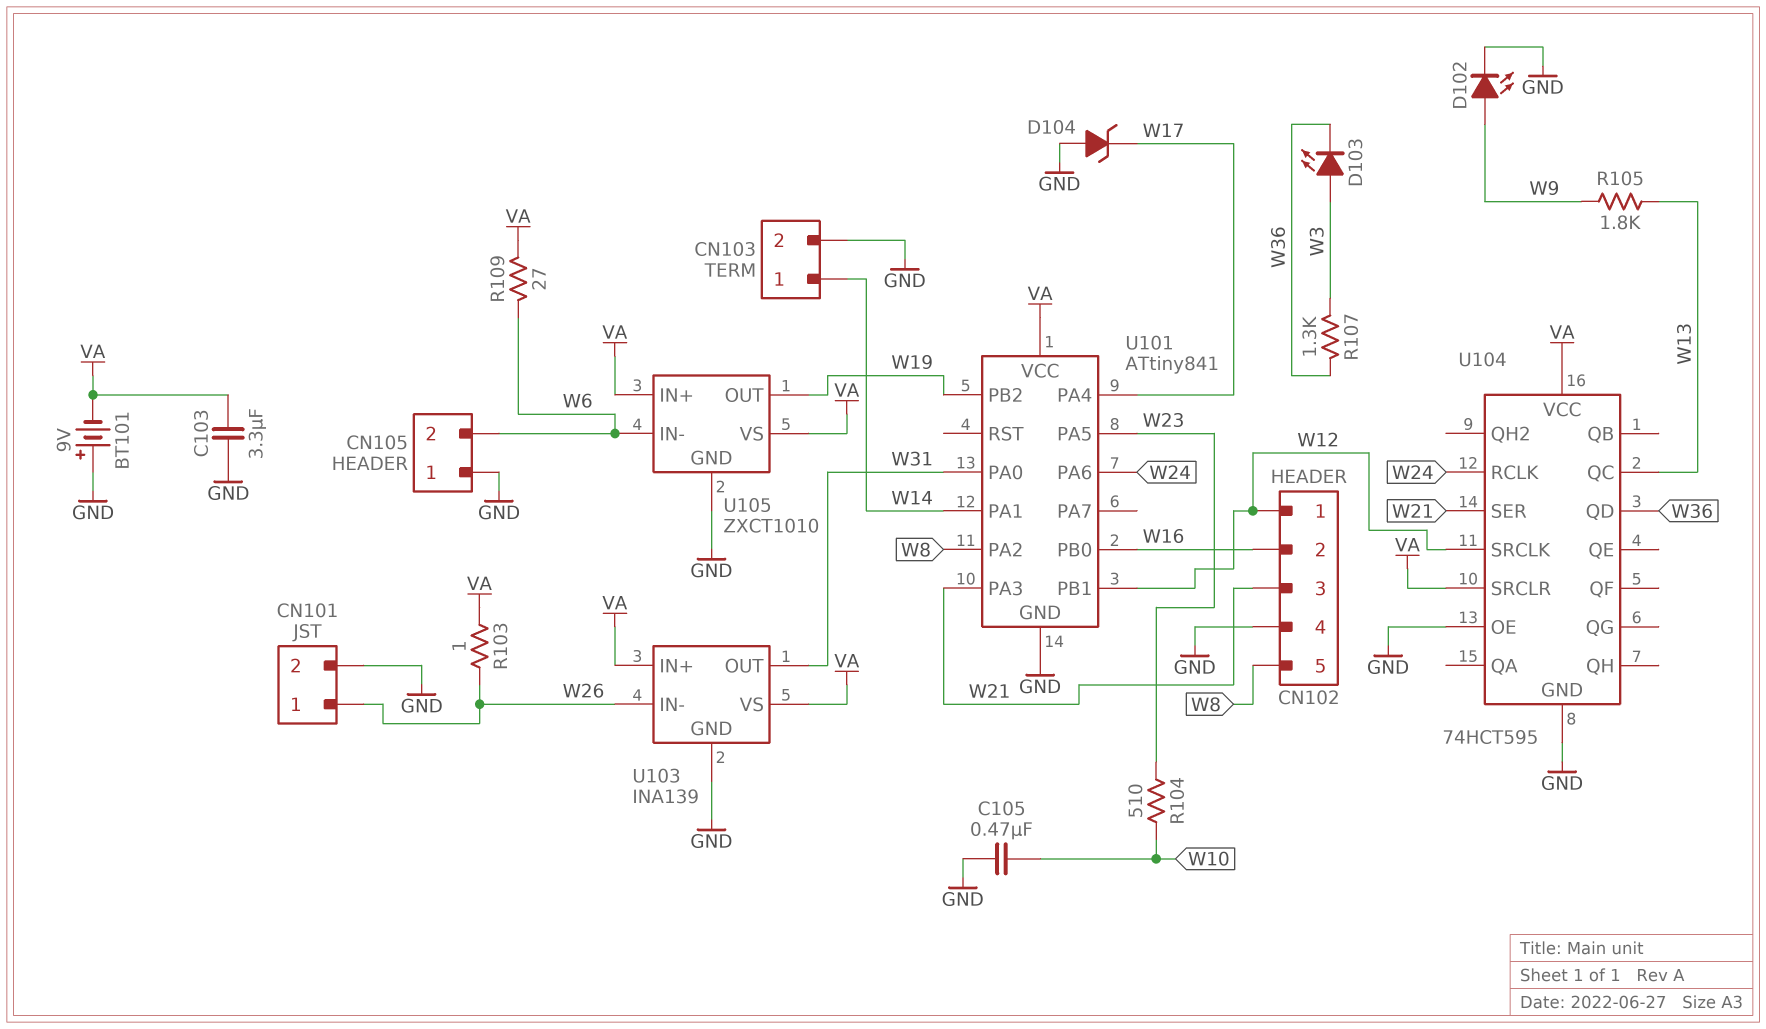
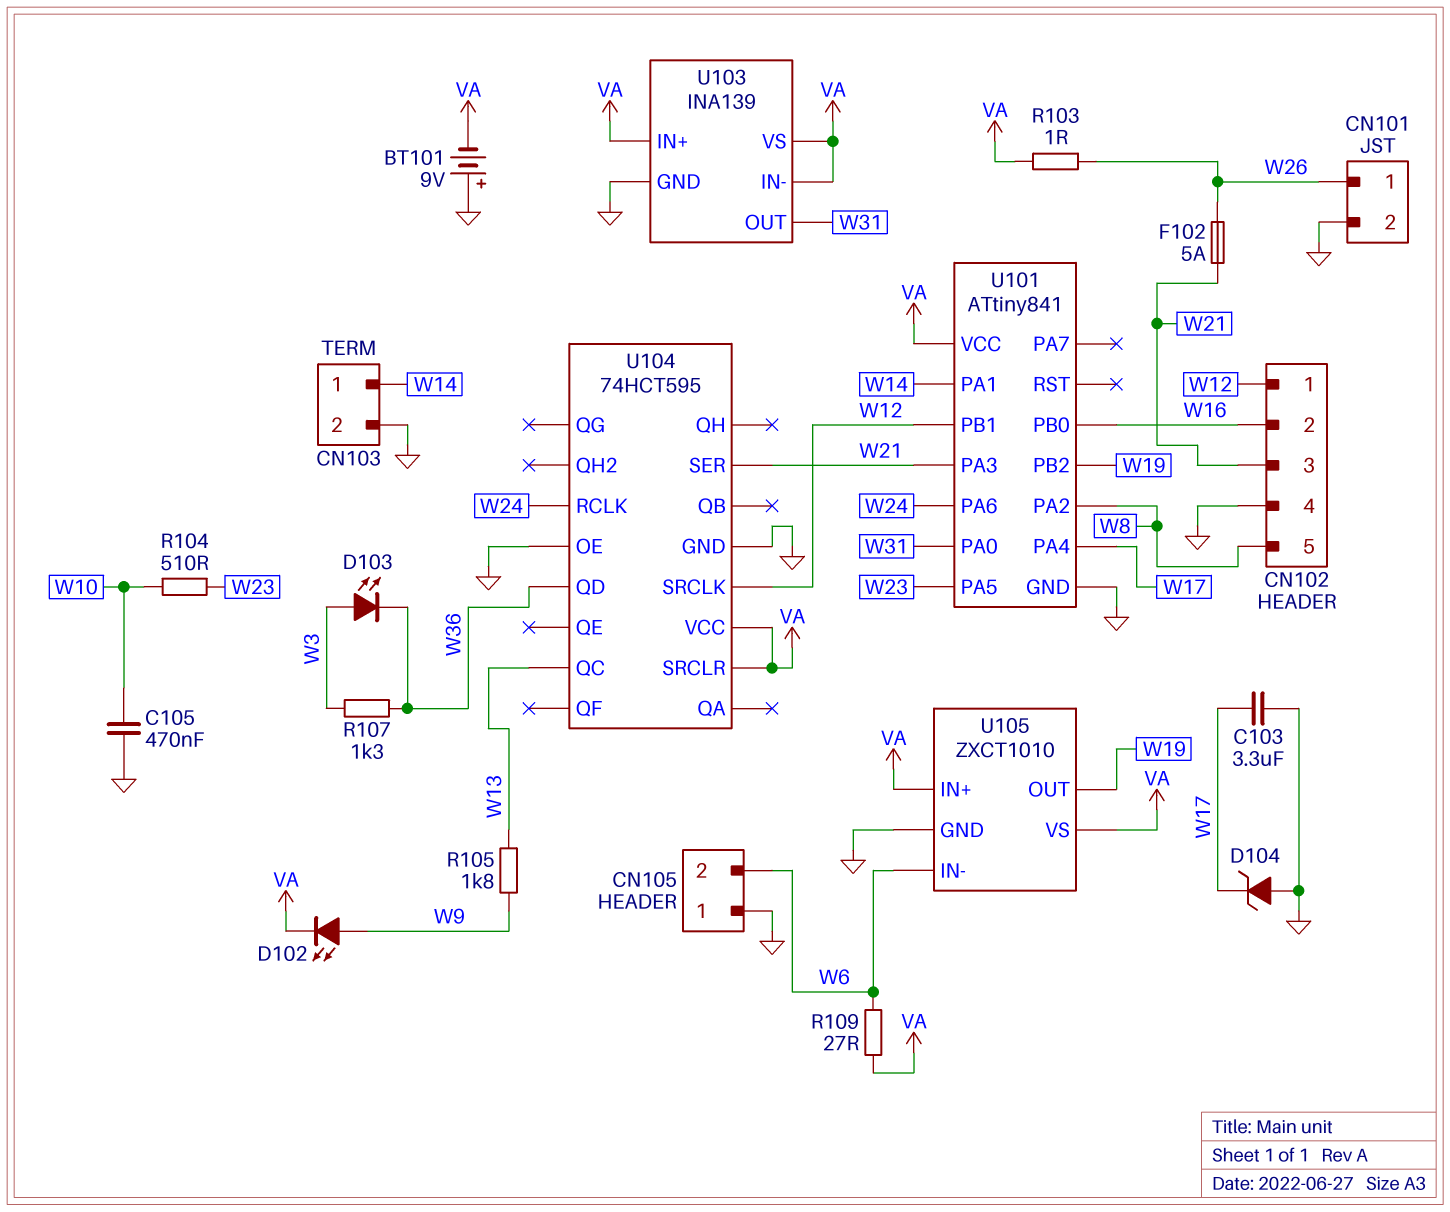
C103: 3.3uF (GND, VA) -> 3.3uF (GND, W17)
D102: LED (A W9, K GND) -> LED (A W9, K VA)
F102: none -> 5A (W21, W26)
U103 pin IN-: W26 -> VA

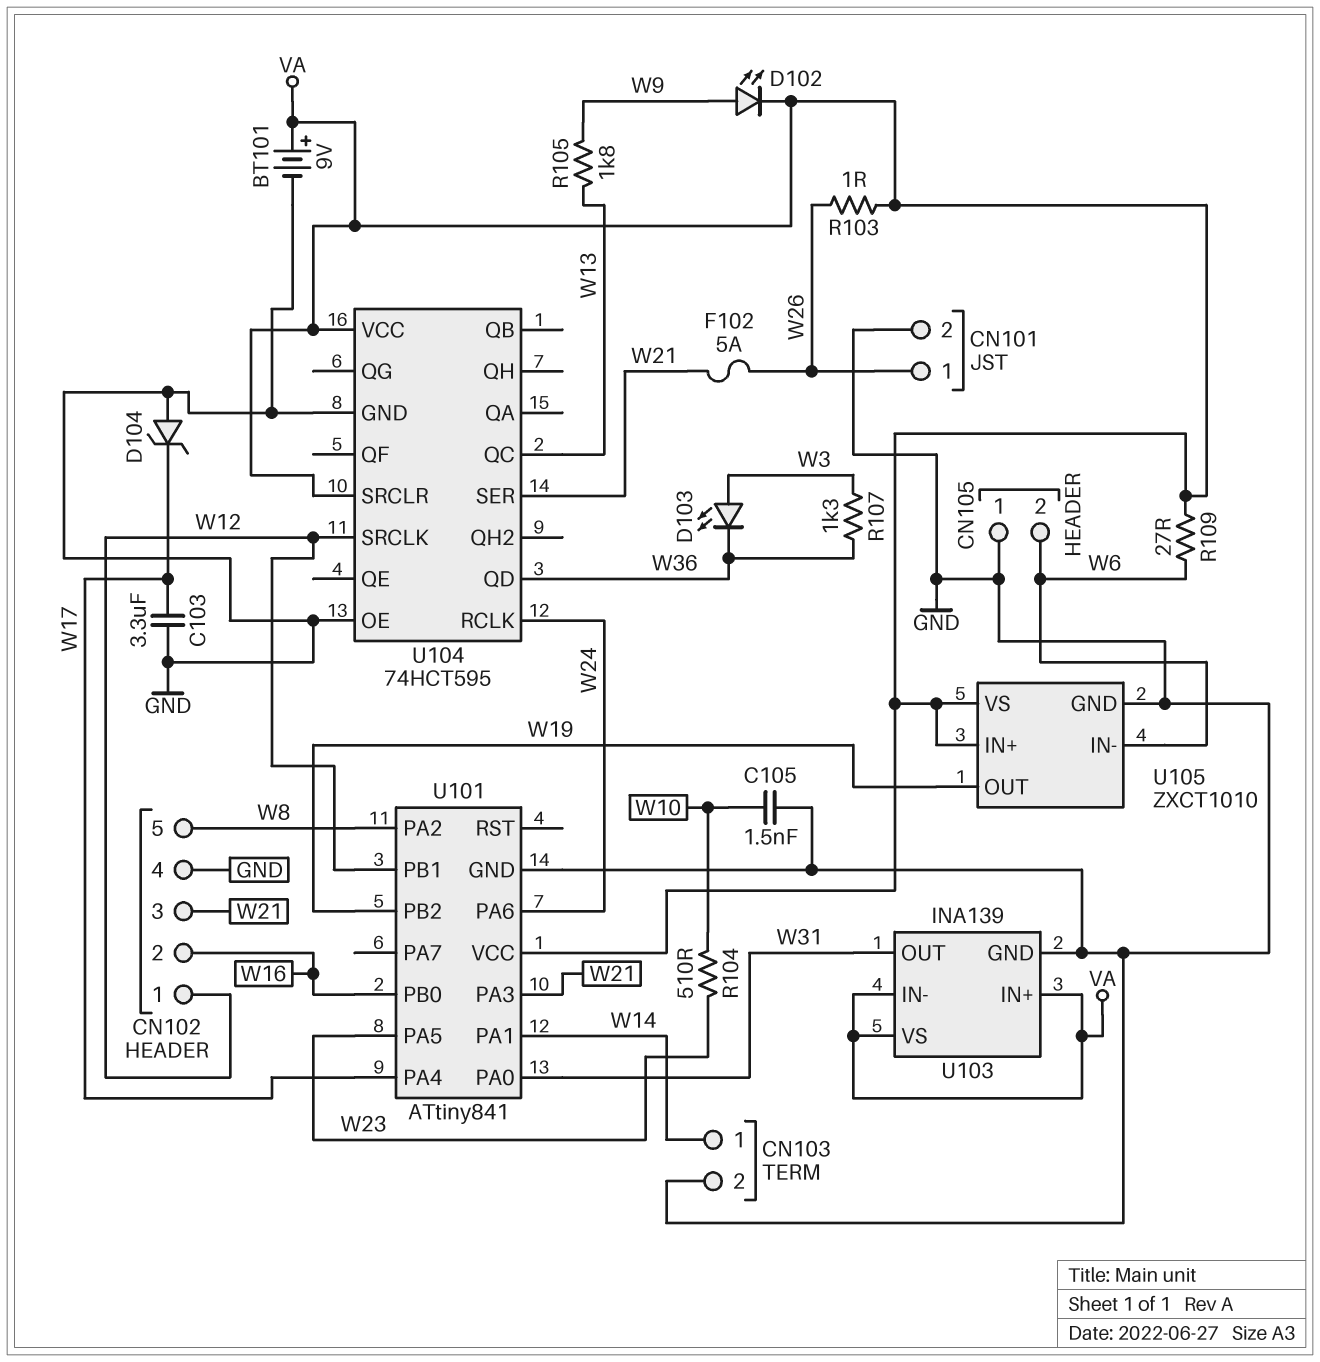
BT101: 9V (plus GND, minus VA) -> 9V (plus VA, minus GND)
C105: 470nF (GND, W10) -> 1.5nF (GND, W10)

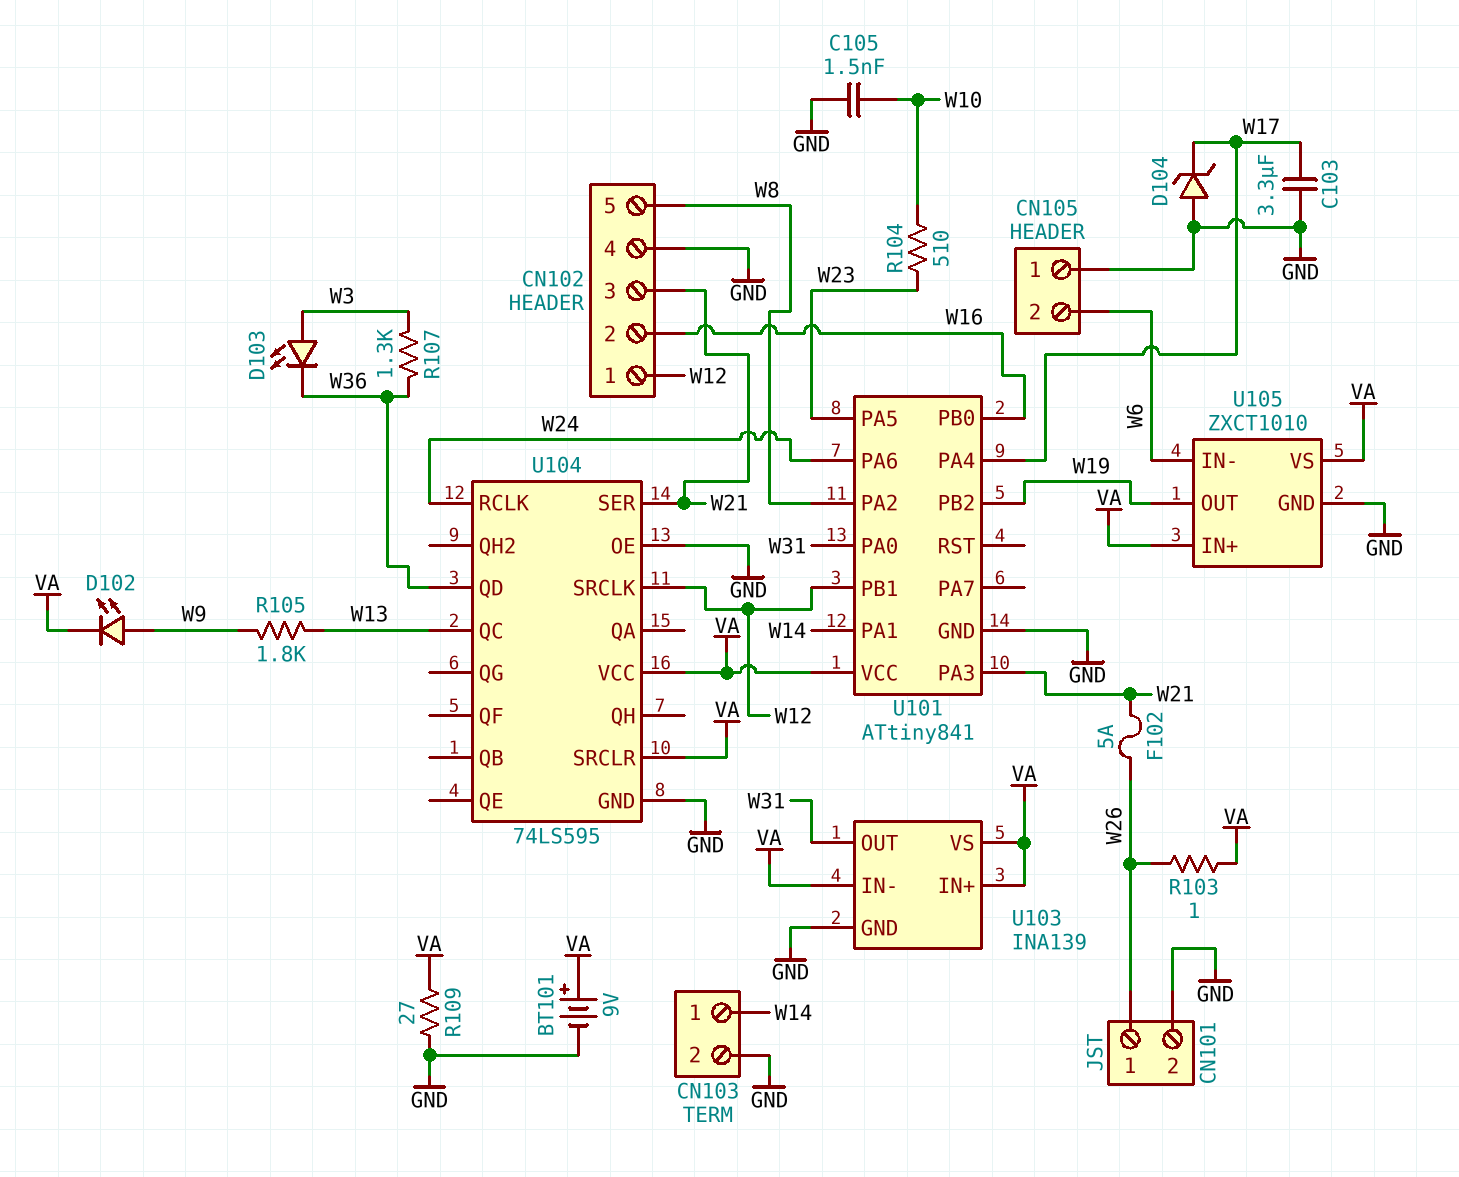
R109: 27 (VA, W6) -> 27 (GND, VA)
U104: 74HCT595 -> 74LS595

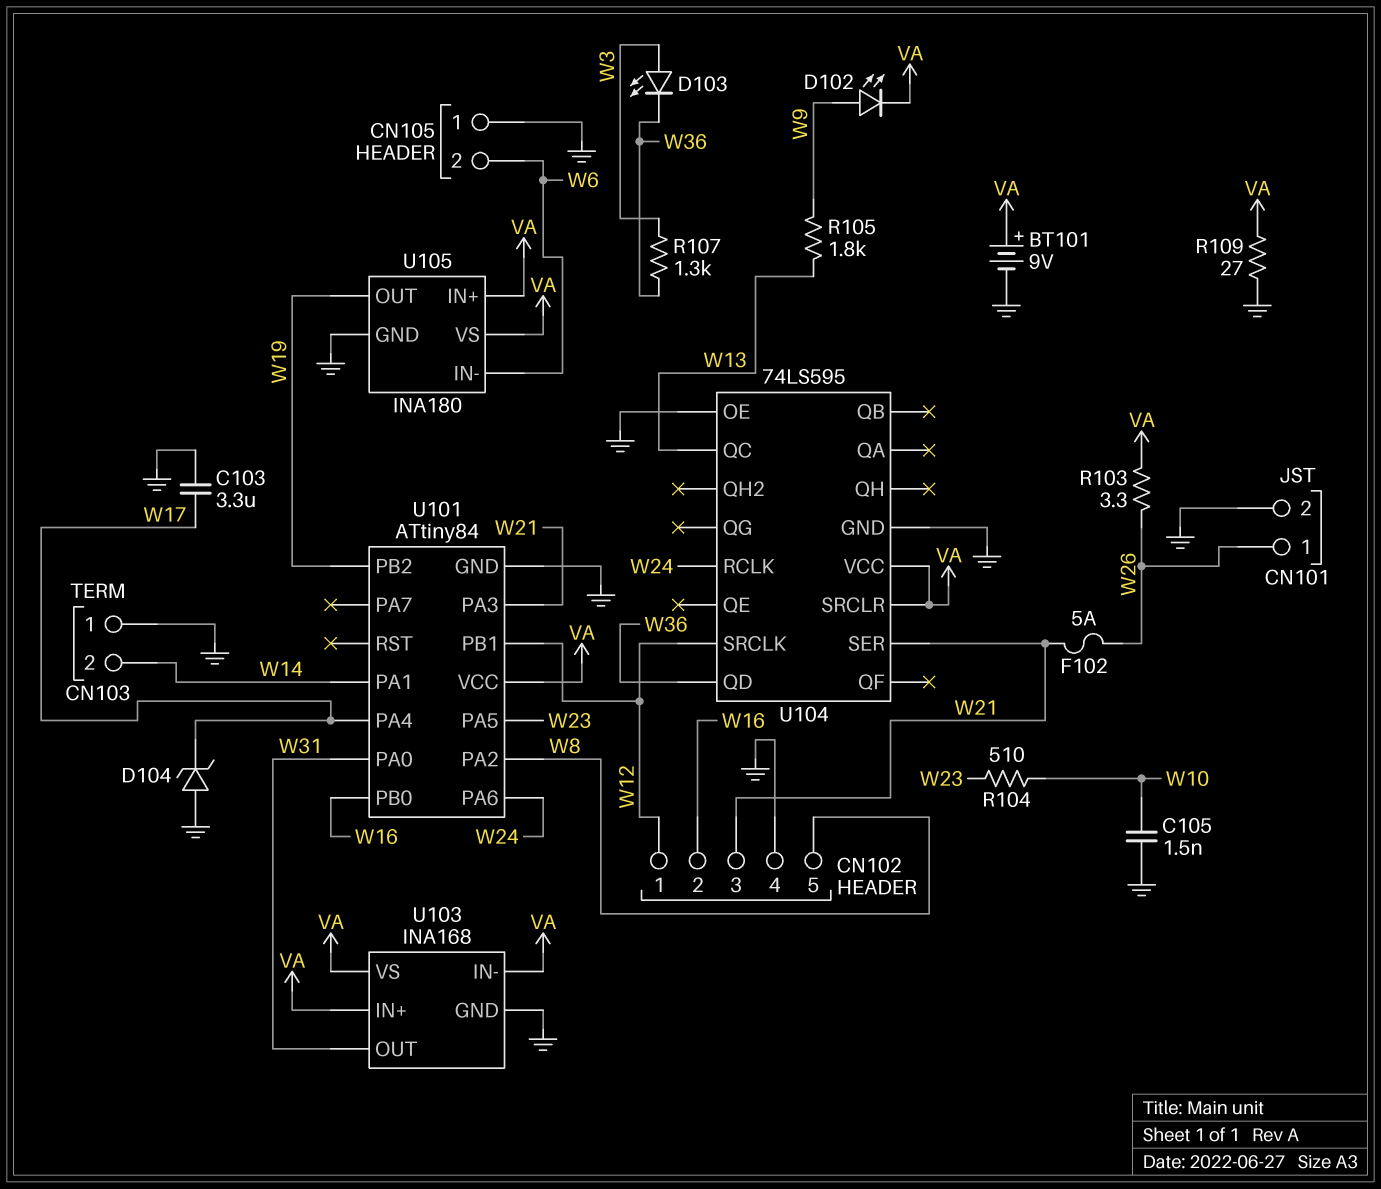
CN103 pin 1: W14 -> GND
CN103 pin 2: GND -> W14
R103: 1 (VA, W26) -> 3.3 (VA, W26)
U101: ATtiny841 -> ATtiny84
U103: INA139 -> INA168
U105: ZXCT1010 -> INA180

